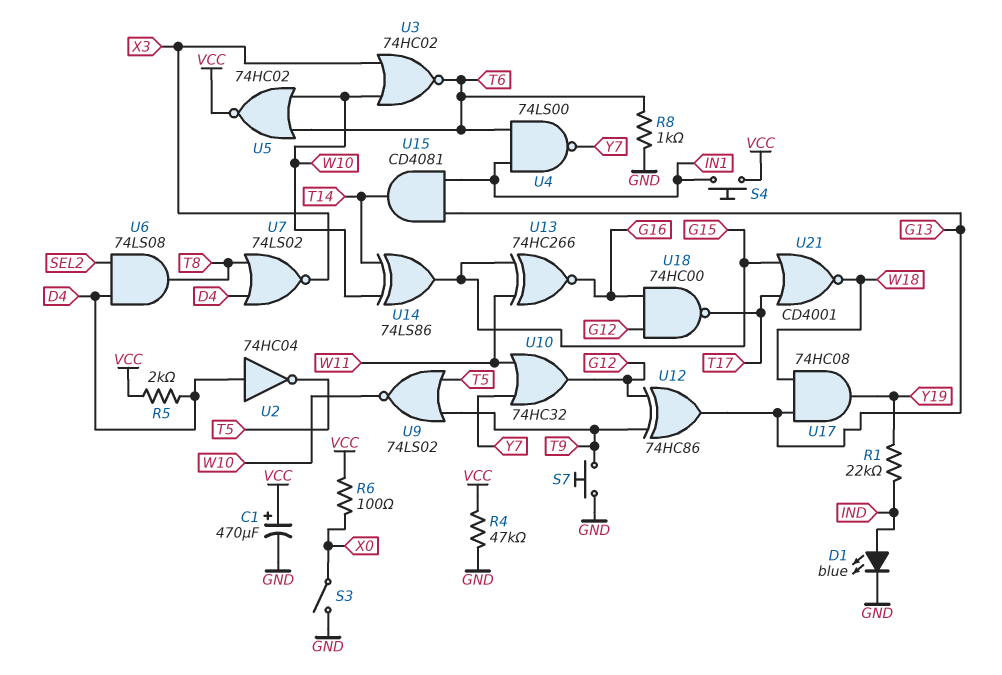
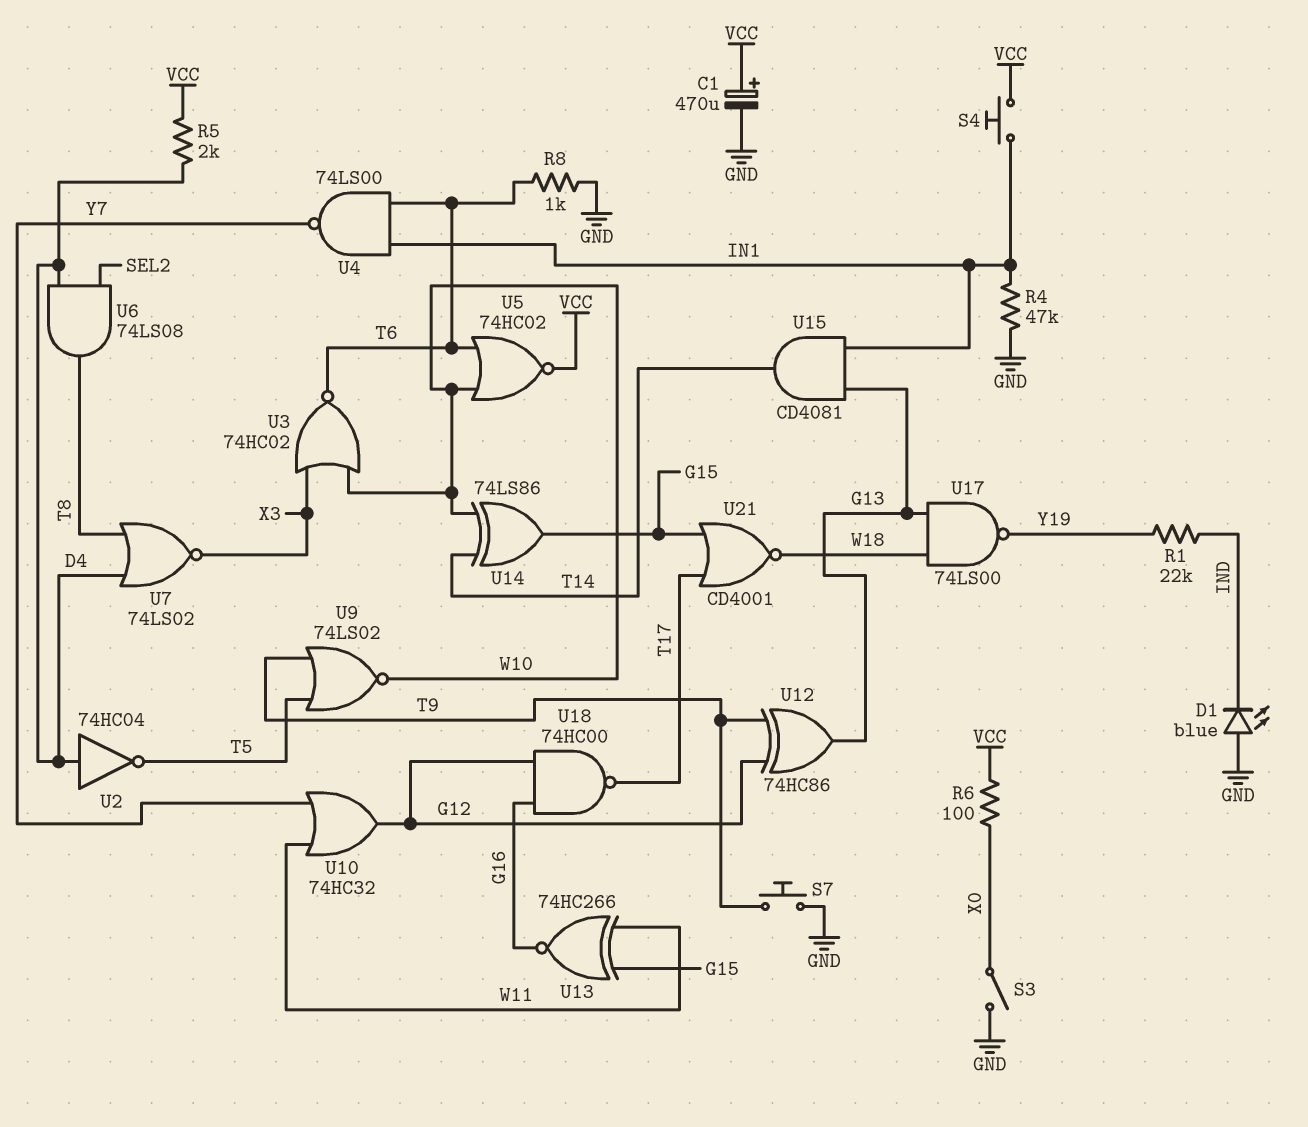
D1: LED blue (A IND, K GND) -> LED blue (A GND, K IND)
R4: 47k (GND, VCC) -> 47k (GND, IN1)
U17: AND 74HC08 (in G13, in W18, out Y19) -> NAND 74LS00 (in G13, in W18, out Y19)

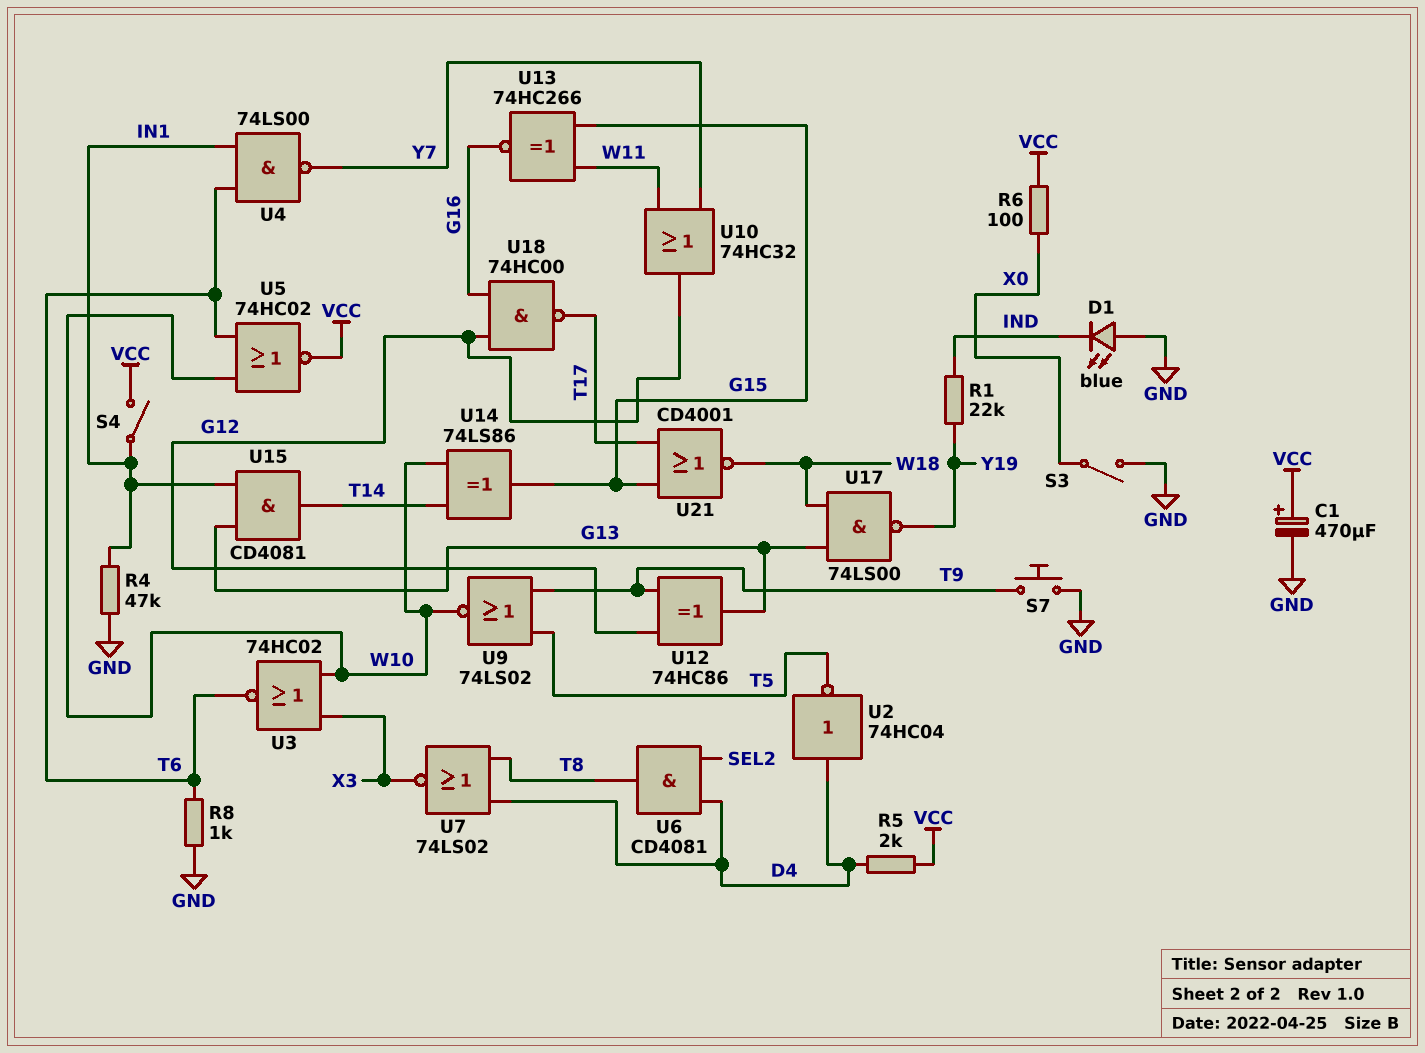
S4: button (IN1, VCC) -> switch (IN1, VCC)
U6: AND 74LS08 (in D4, in SEL2, out T8) -> AND CD4081 (in D4, in SEL2, out T8)

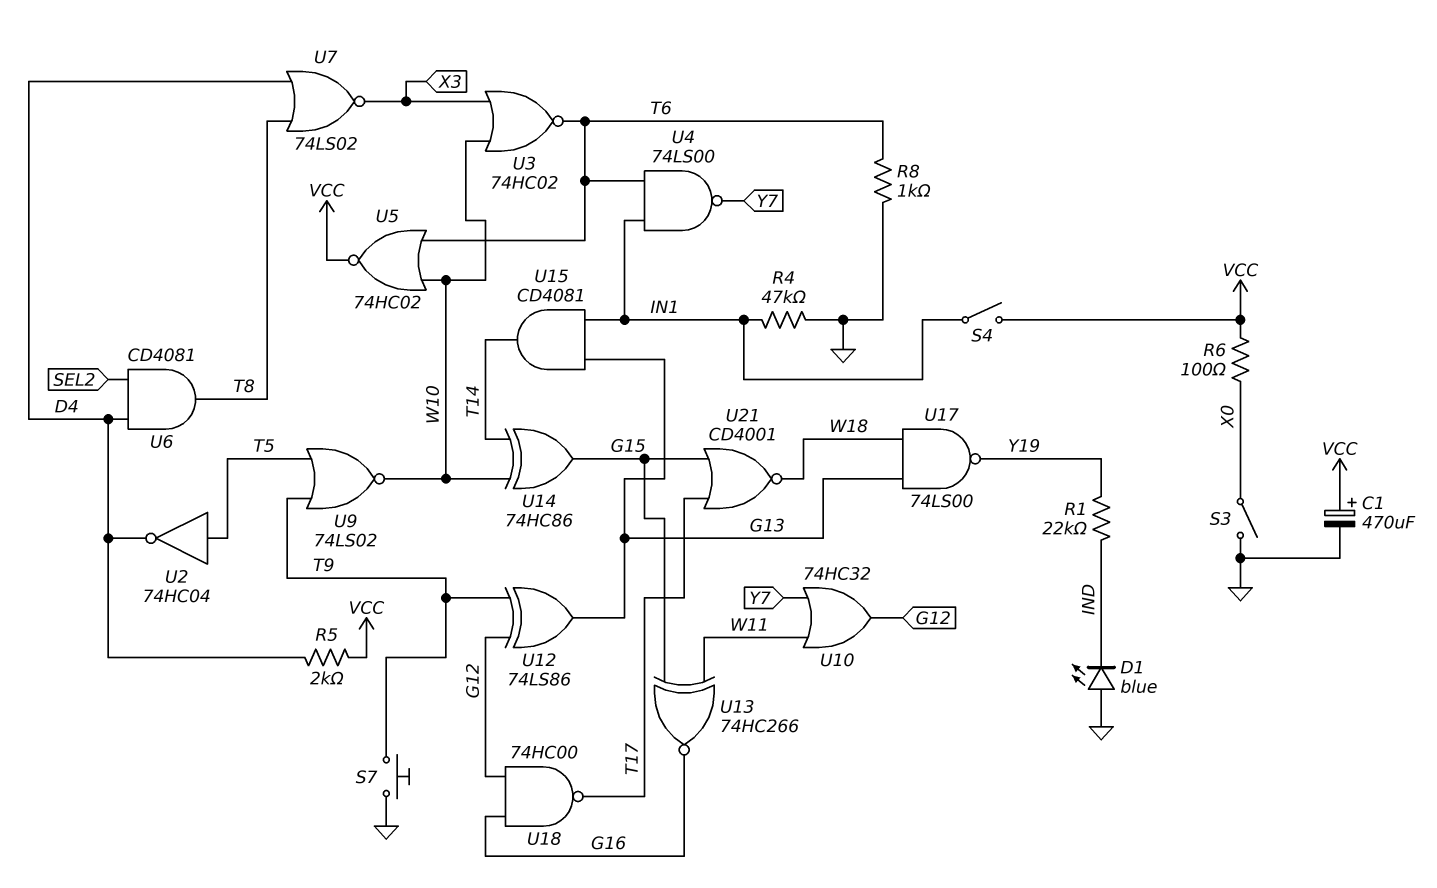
U2: NOT 74HC04 (in D4, out T5) -> NOT 74HC04 (in T5, out D4)
U12: XOR 74HC86 (in G12, in T9, out G13) -> XOR 74LS86 (in G12, in T9, out G13)
U14: XOR 74LS86 (in T14, in W10, out G15) -> XOR 74HC86 (in T14, in W10, out G15)

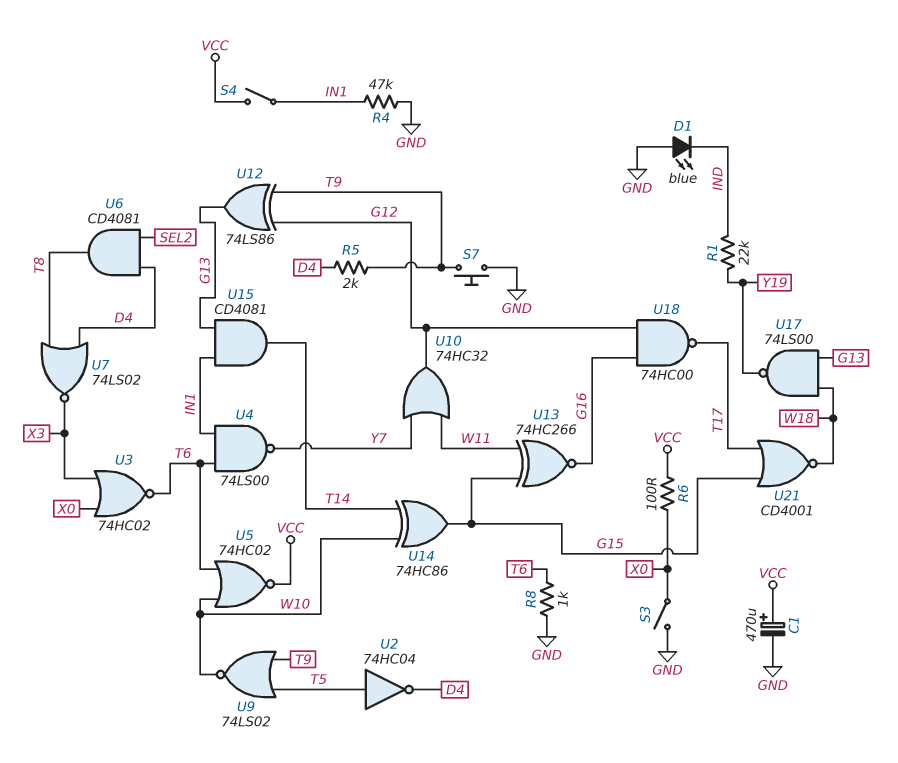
R5: 2k (D4, VCC) -> 2k (D4, T9)
U3: NOR 74HC02 (in W10, in X3, out T6) -> NOR 74HC02 (in X0, in X3, out T6)

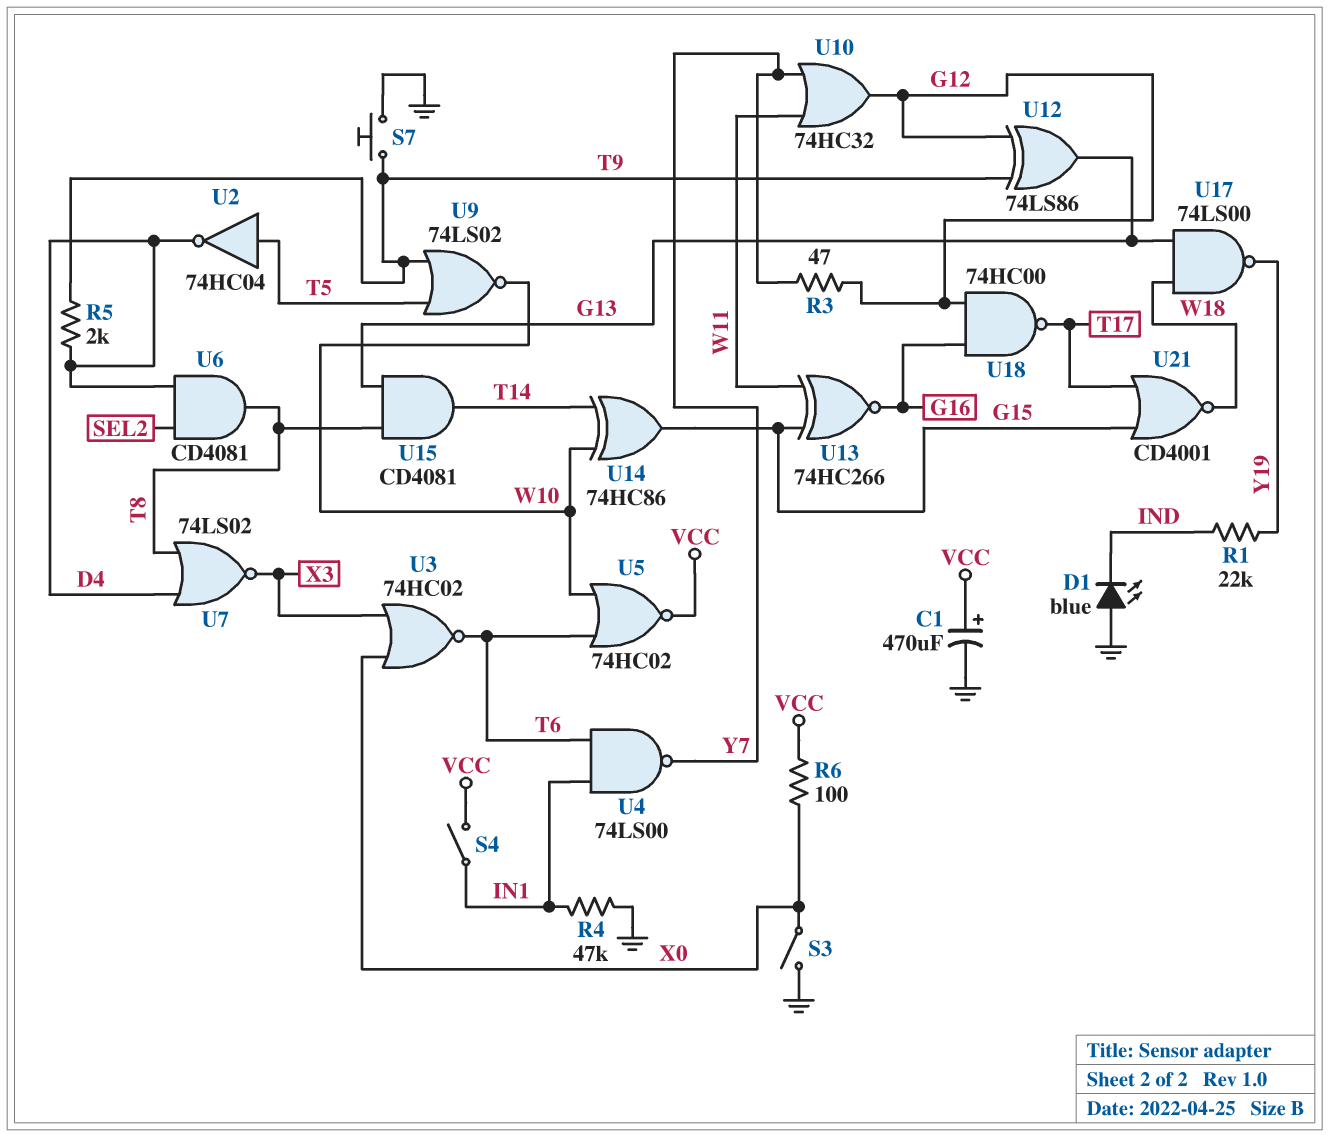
R3: none -> 47 (G12, Y7)
R8: 1k (GND, T6) -> none
U15: AND CD4081 (in G13, in IN1, out T14) -> AND CD4081 (in G13, in T8, out T14)

